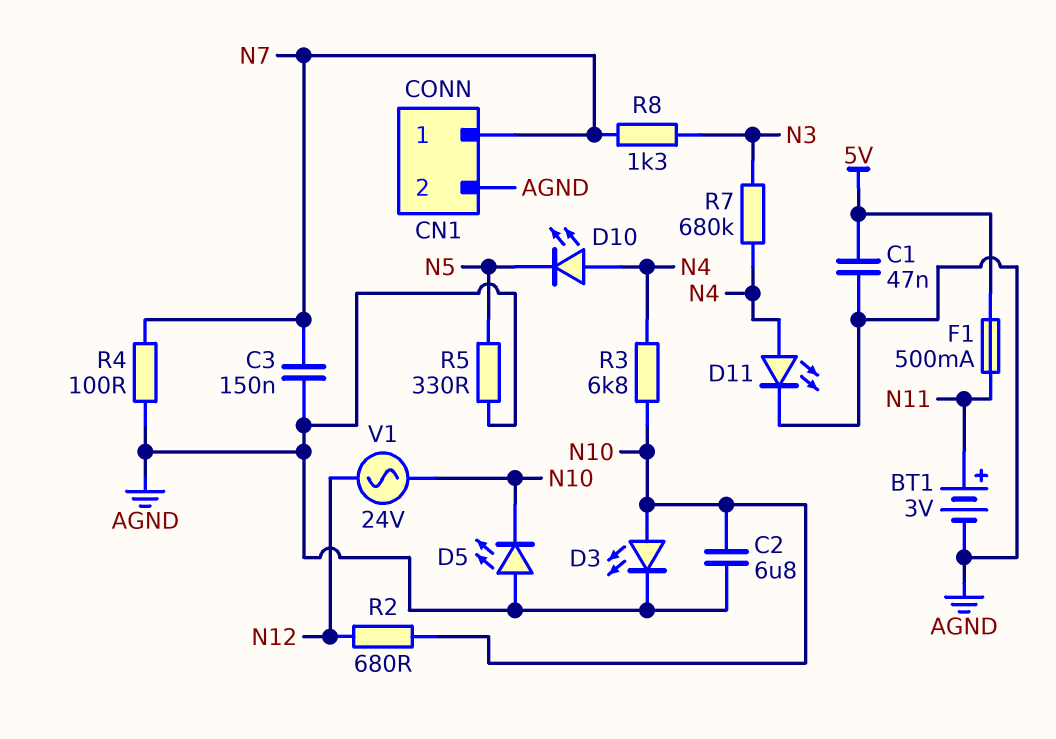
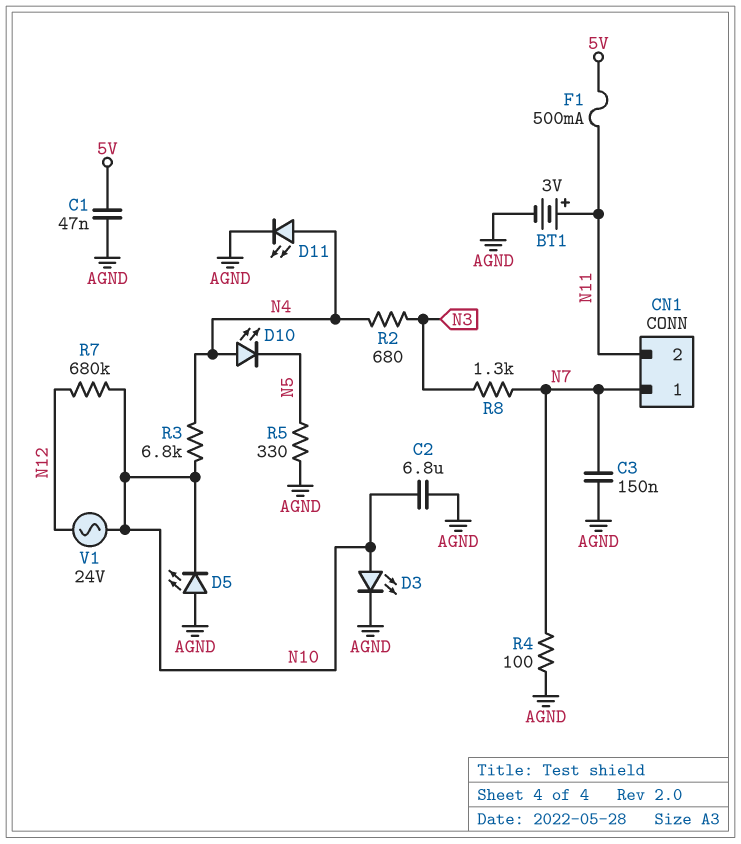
CN1 pin 2: AGND -> N11
R2: 680 (N10, N12) -> 680 (N3, N4)
R7: 680k (N3, N4) -> 680k (N10, N12)

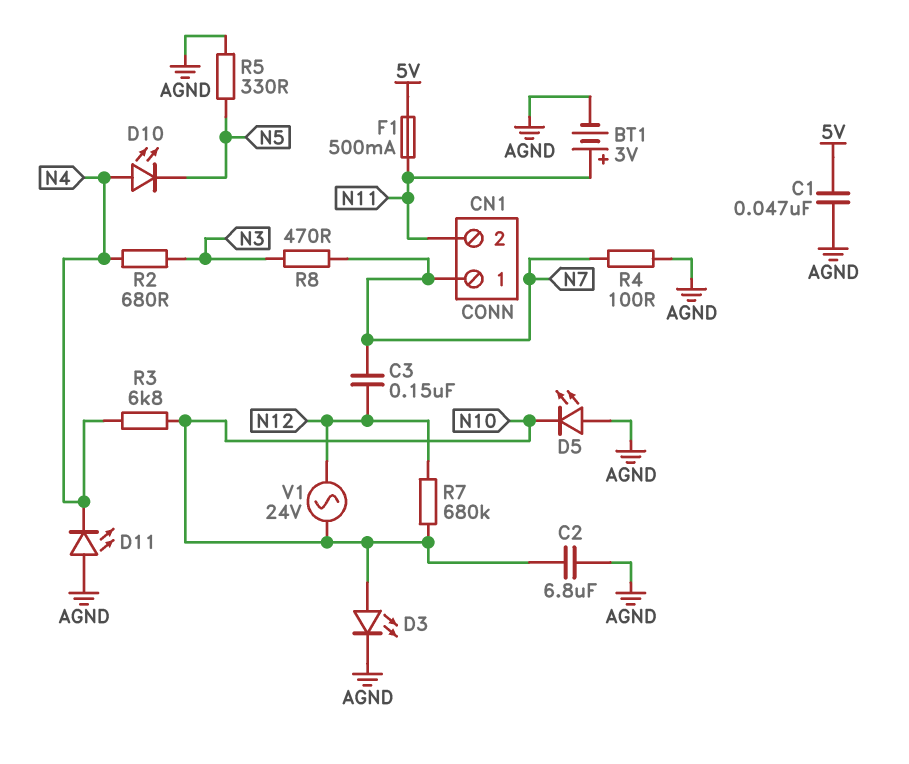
C3: 150nF (AGND, N7) -> 150nF (N7, N12)
D11: LED (A N4, K AGND) -> LED (A AGND, K N4)
R8: 1.3k (N3, N7) -> 470 (N3, N7)

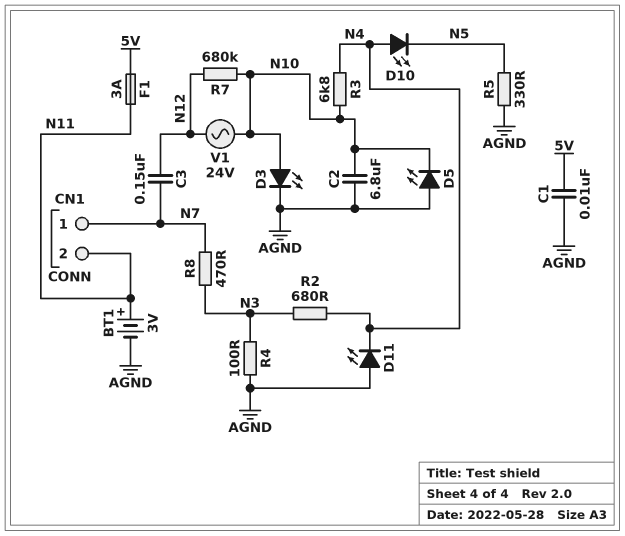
C1: 47nF (5V, AGND) -> 10nF (5V, AGND)
F1: 500mA (5V, N11) -> 3A (5V, N11)
R4: 100 (AGND, N7) -> 100 (AGND, N3)

